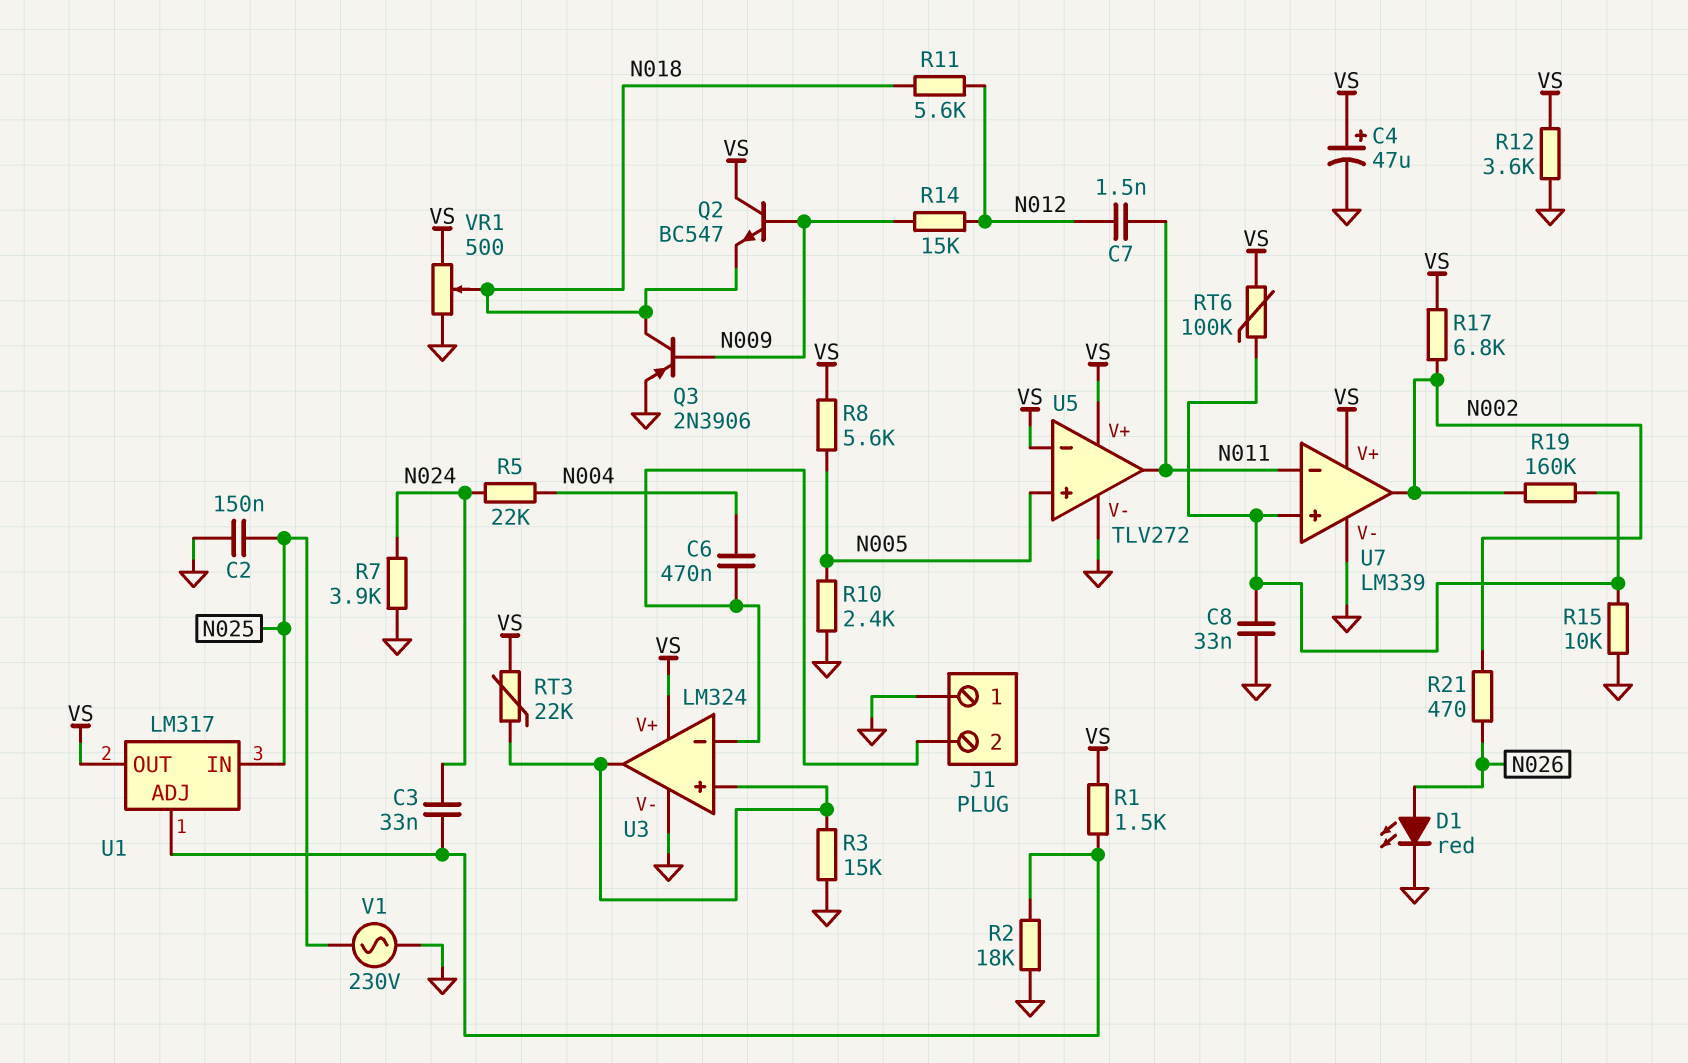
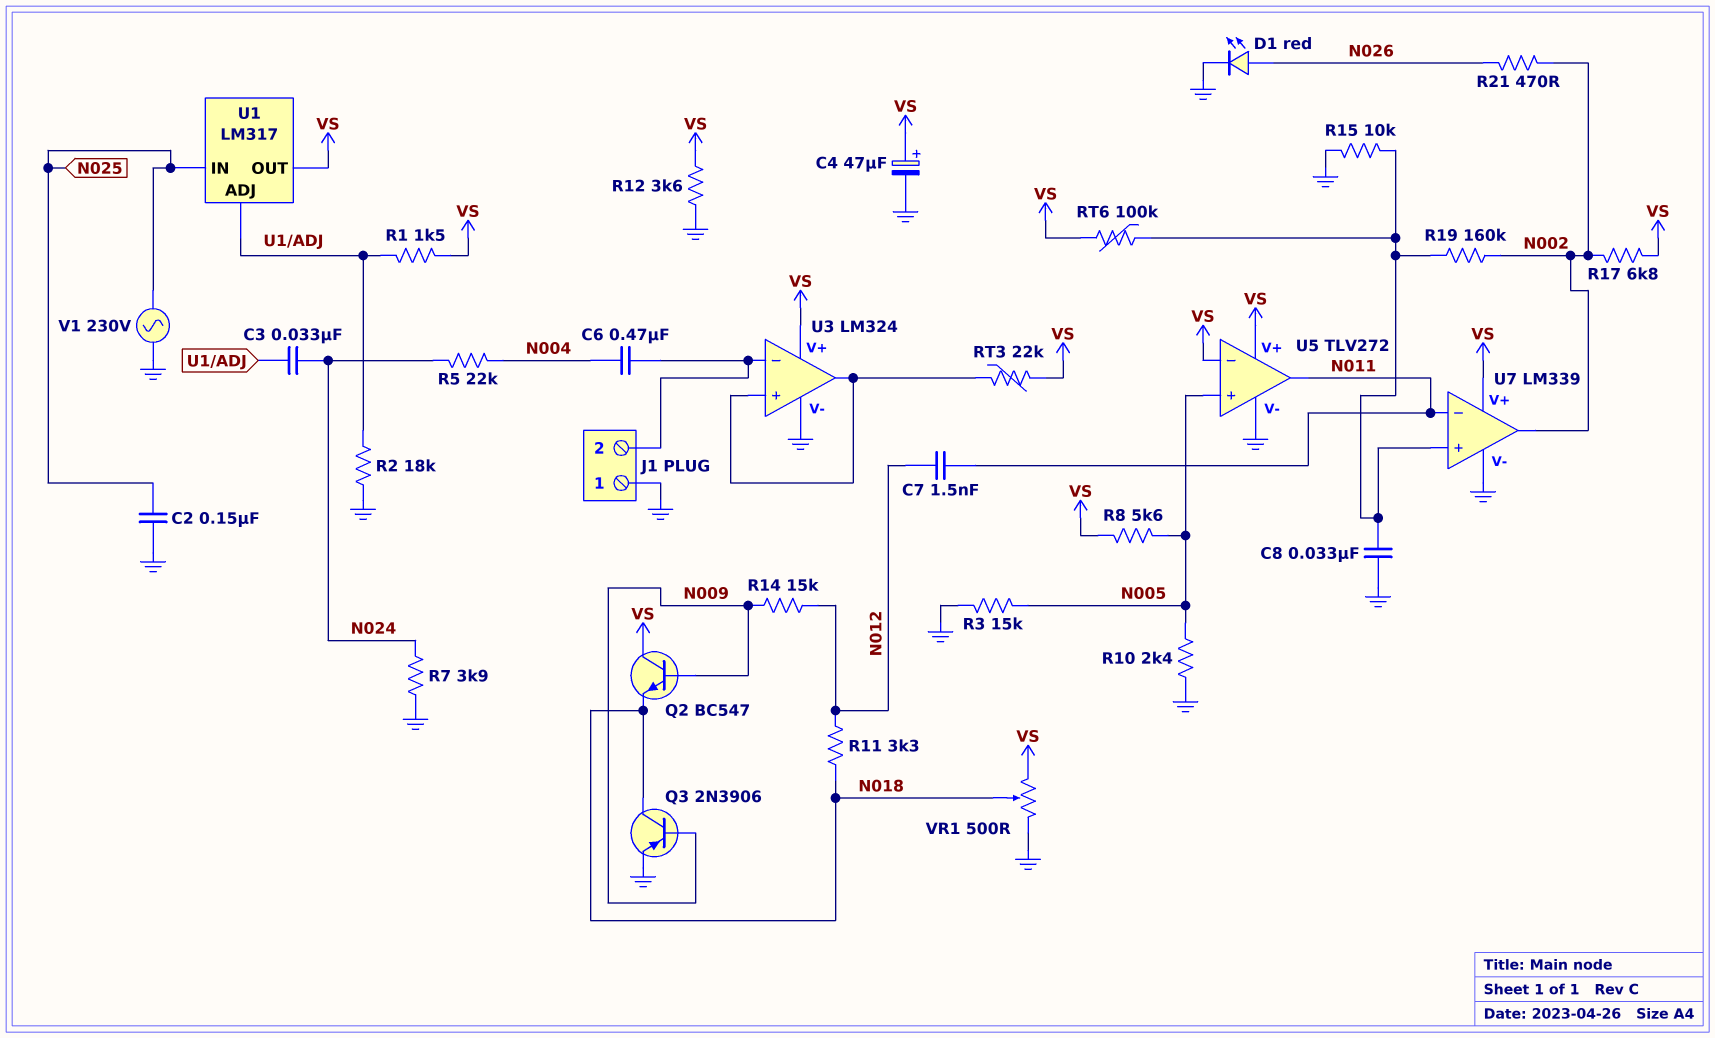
R3: 15k (GND, U3/in+) -> 15k (GND, N005)
R11: 5.6k (N012, N018) -> 3.3k (N012, N018)

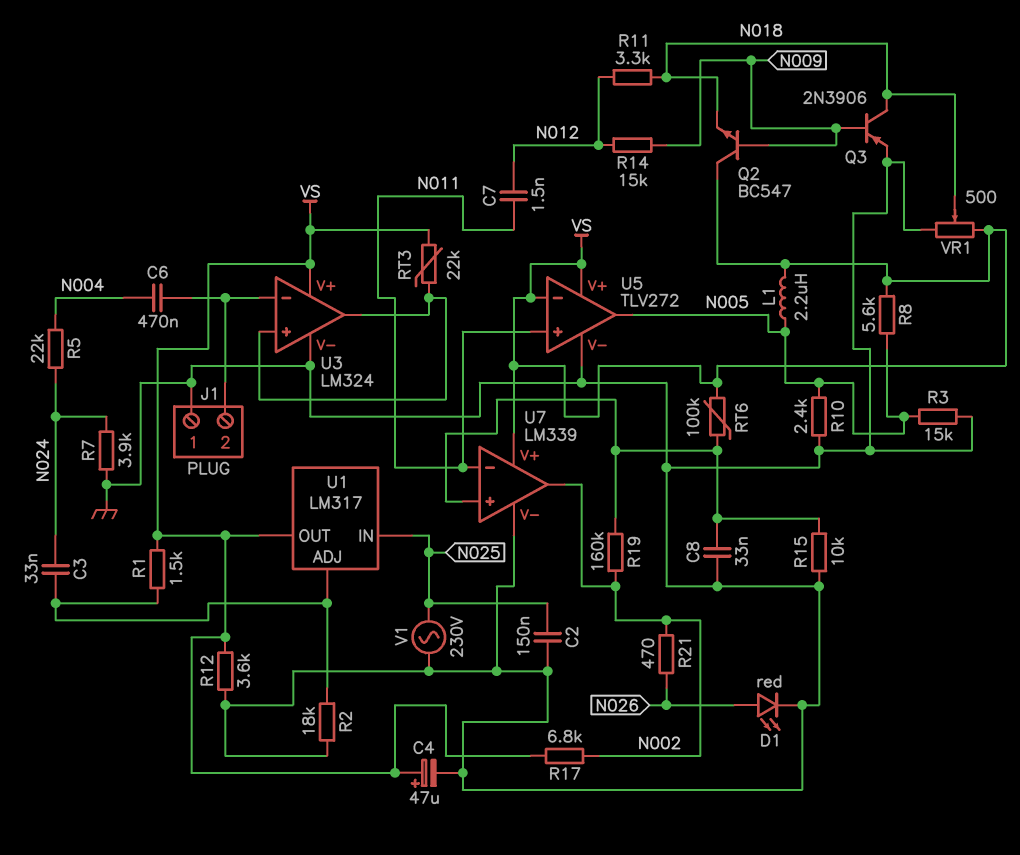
L1: none -> 2.2uH (N005, VS)
U5 pin in+: N005 -> N011
U5 pin out: N011 -> N005

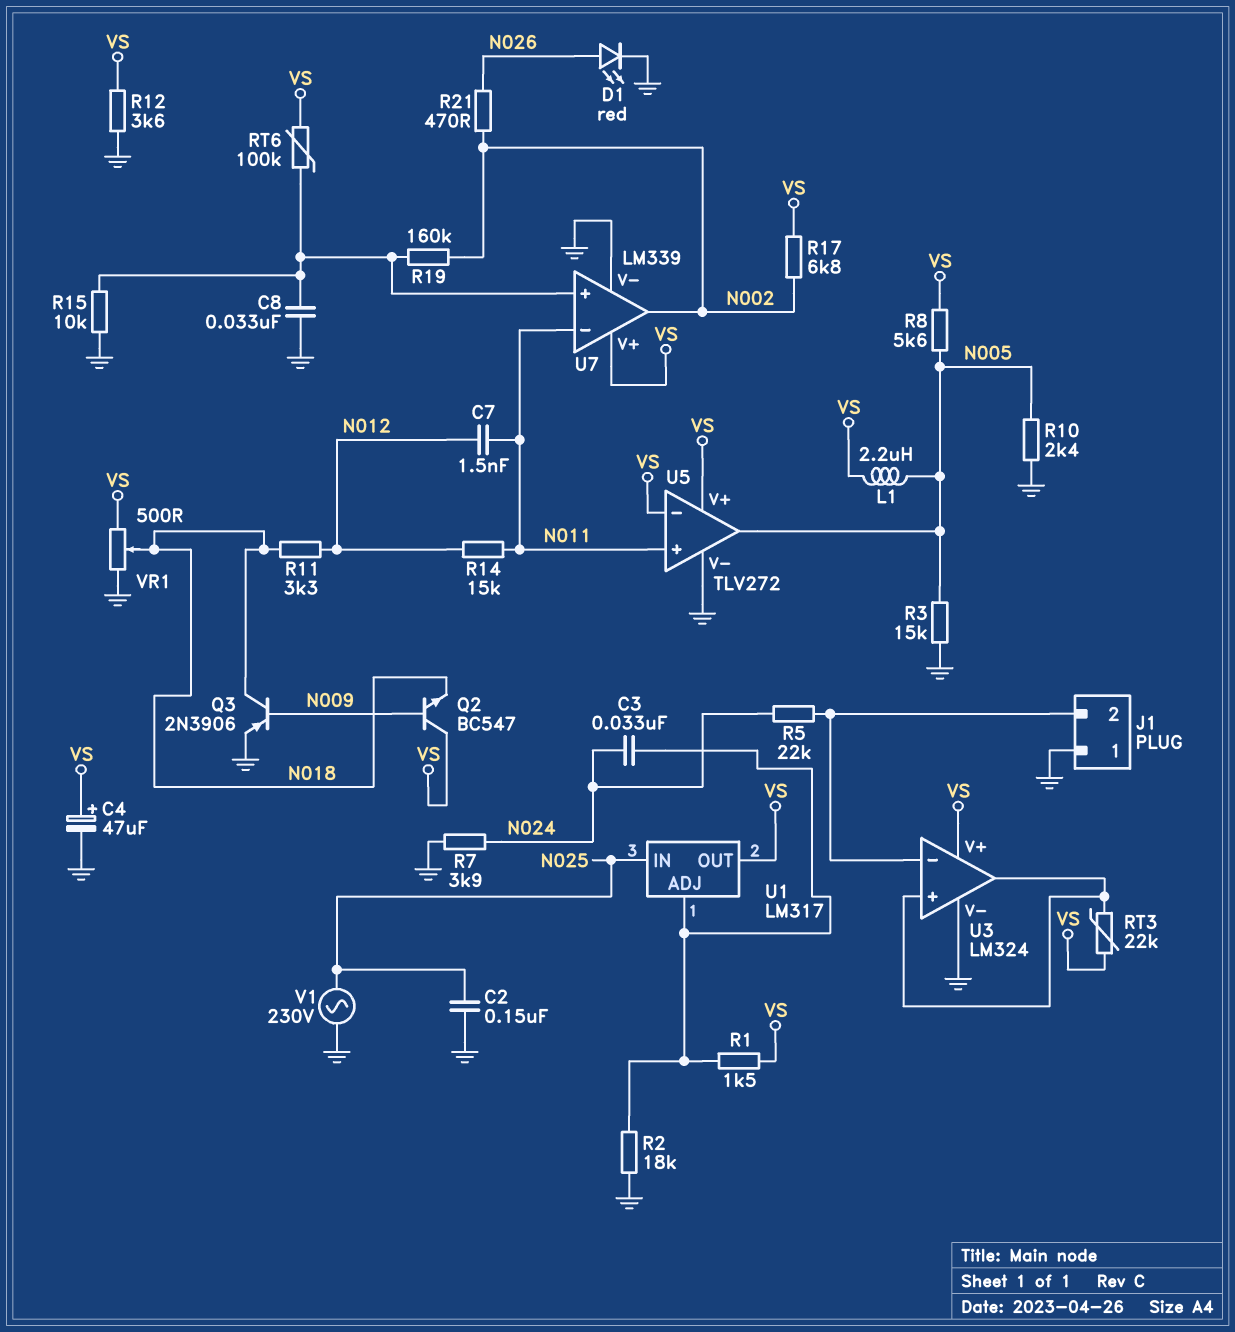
C6: 470nF (J1/2, N004) -> none
R5: 22k (N004, N024) -> 22k (J1/2, N024)
R14: 15k (N009, N012) -> 15k (N011, N012)

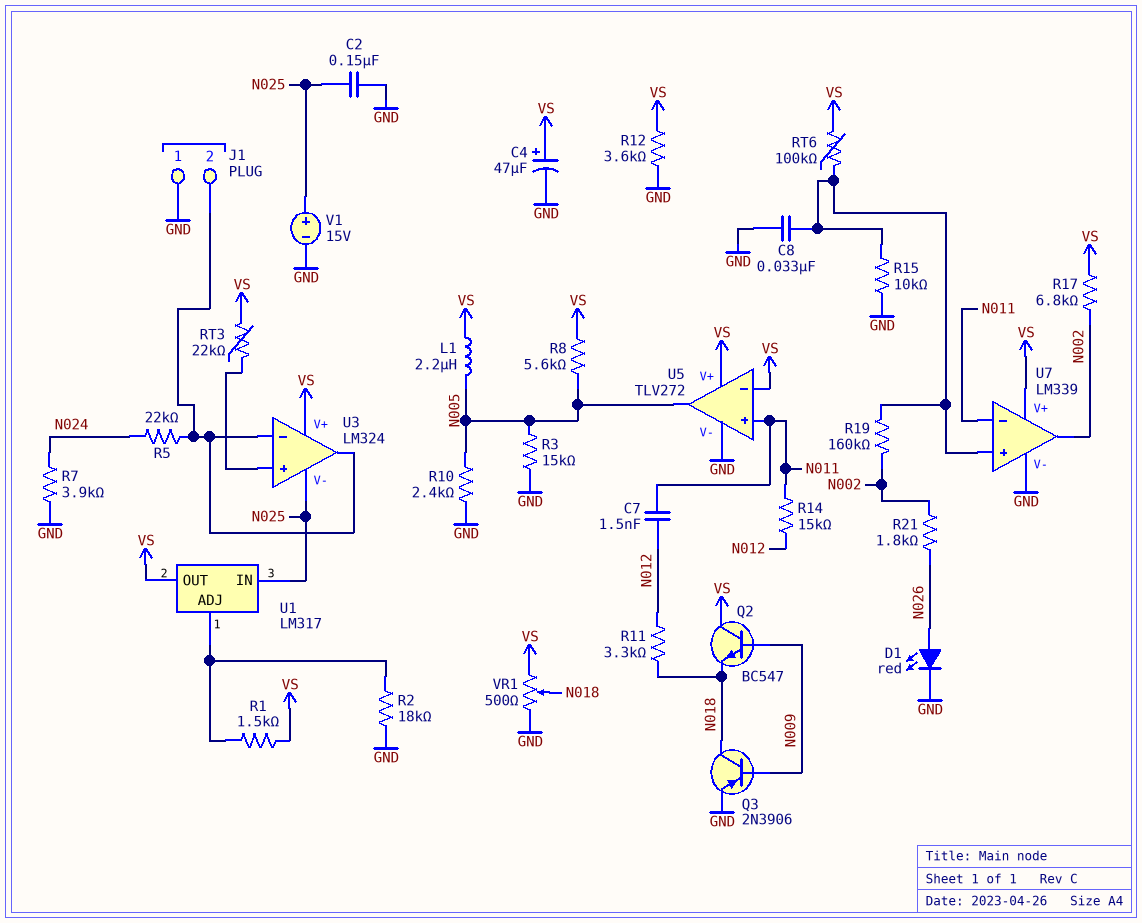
C3: 33nF (N024, U1/ADJ) -> none
R21: 470 (N002, N026) -> 1.8k (N002, N026)
U3 pin V-: GND -> N025
U3 pin out: U3/in+ -> J1/2
V1: AC 230V (GND, N025) -> 15V (plus N025, minus GND)

